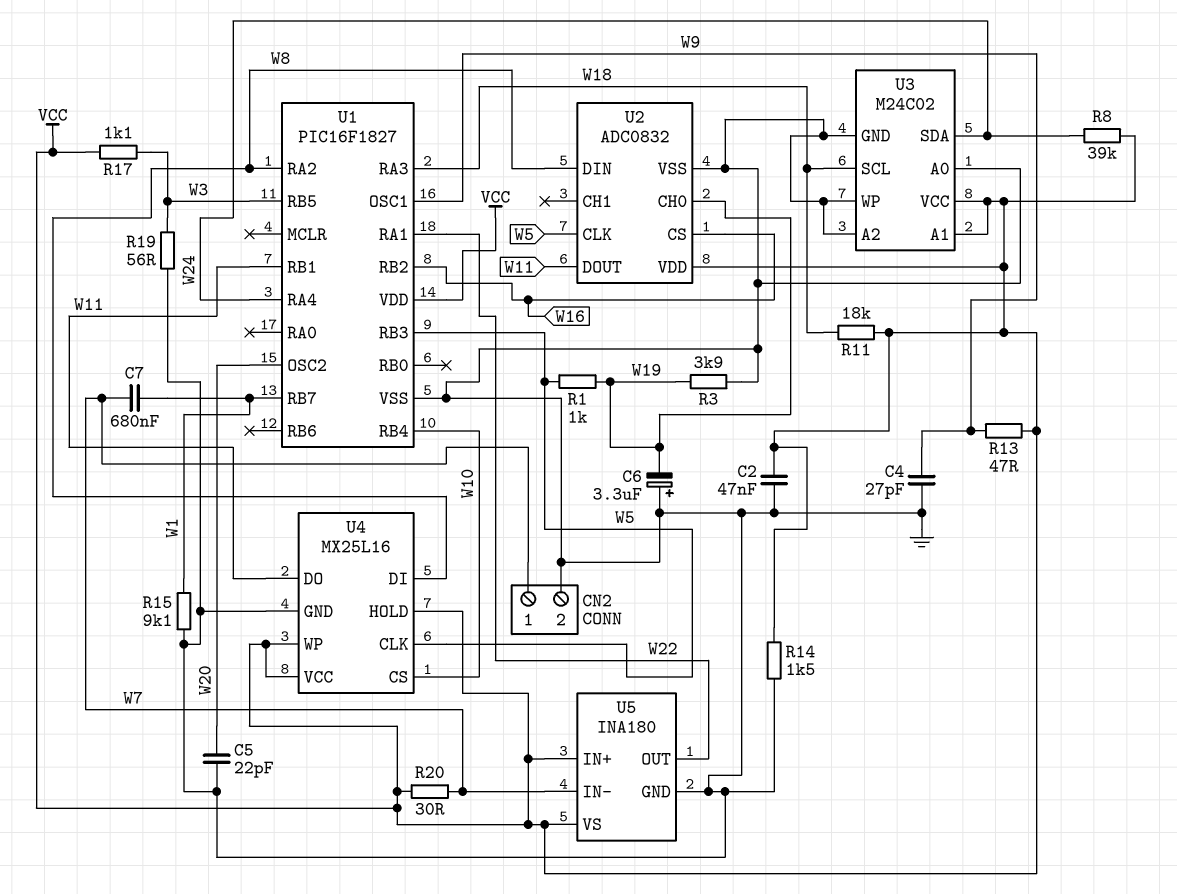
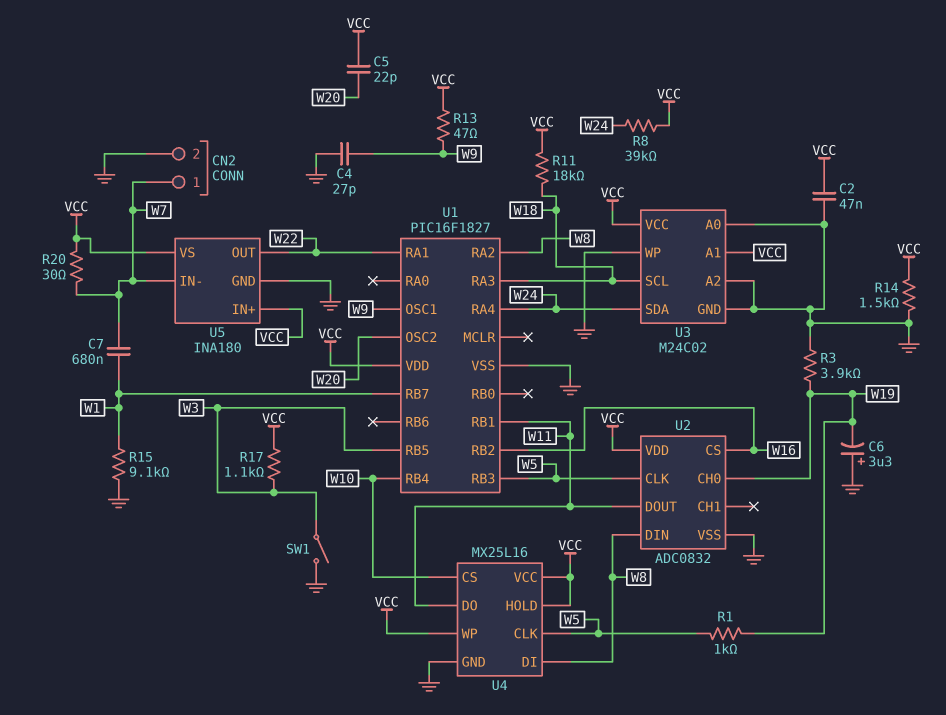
C5: 22pF (GND, W20) -> 22pF (VCC, W20)
R19: 56 (GND, W3) -> none
SW1: none -> switch (GND, W3)

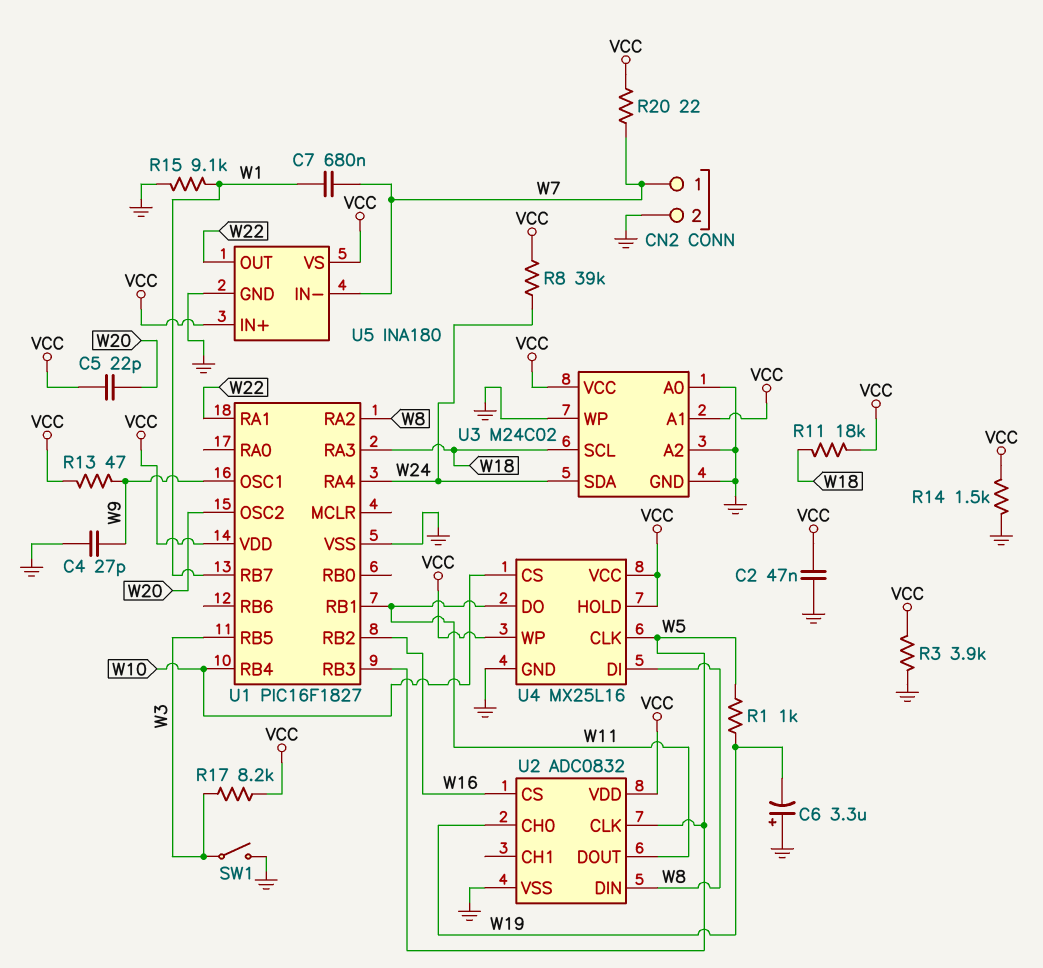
R3: 3.9k (GND, W19) -> 3.9k (GND, VCC)
R17: 1.1k (VCC, W3) -> 8.2k (VCC, W3)
R20: 30 (VCC, W7) -> 22 (VCC, W7)

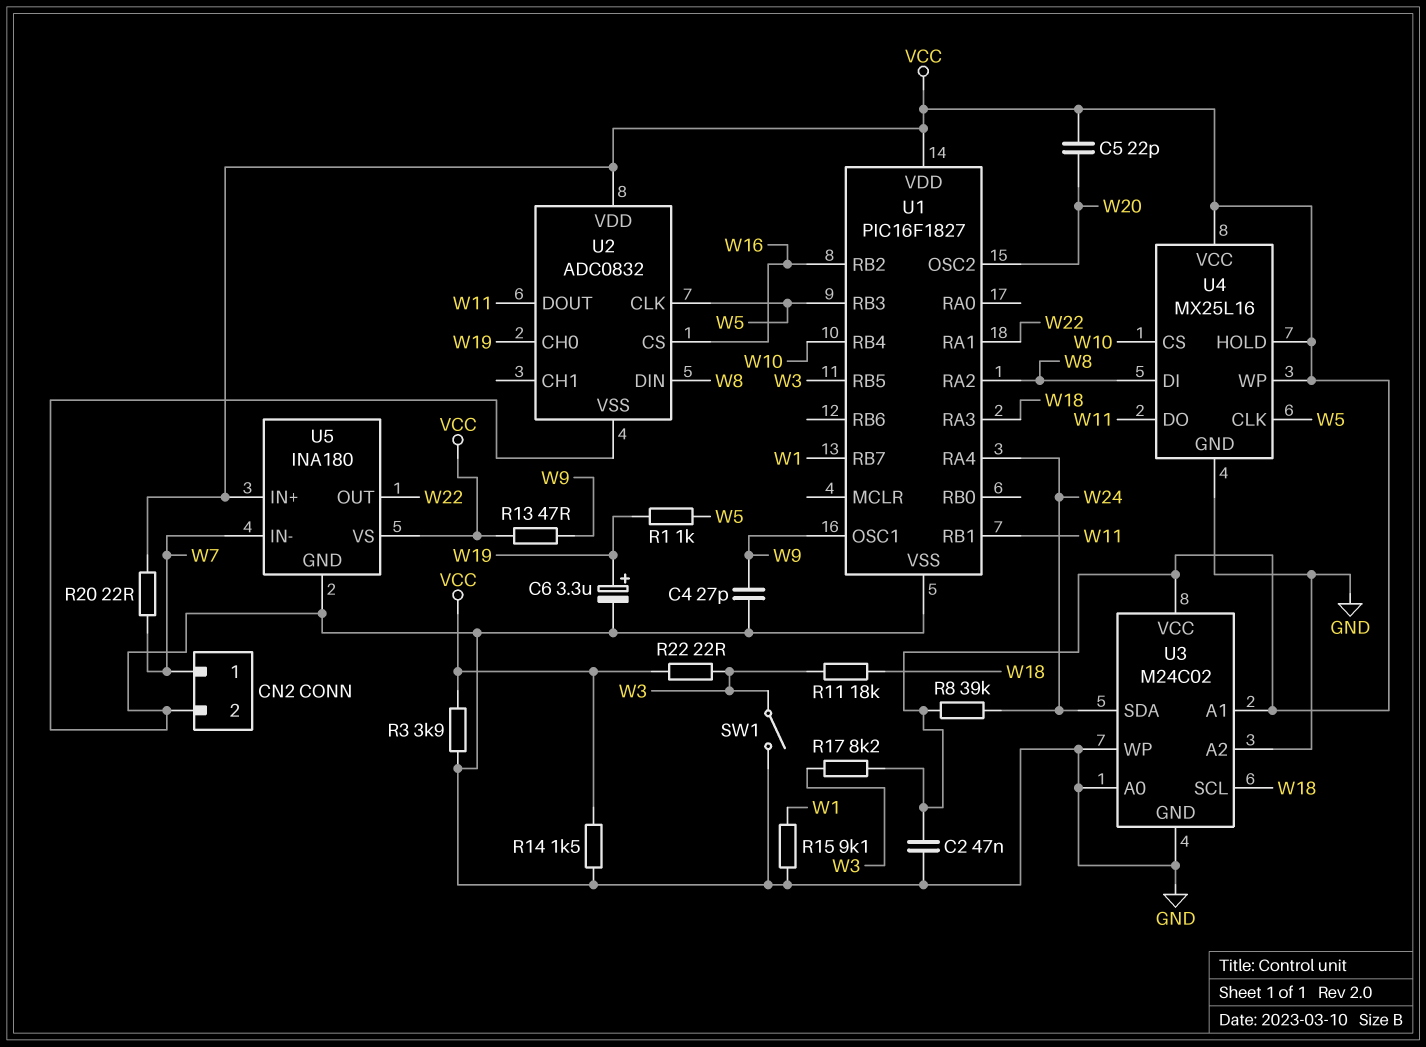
C6: 3.3uF (plus GND, minus W19) -> 3.3uF (plus W19, minus GND)
C7: 680nF (W1, W7) -> none
R11: 18k (VCC, W18) -> 18k (W3, W18)
R22: none -> 22 (VCC, W3)

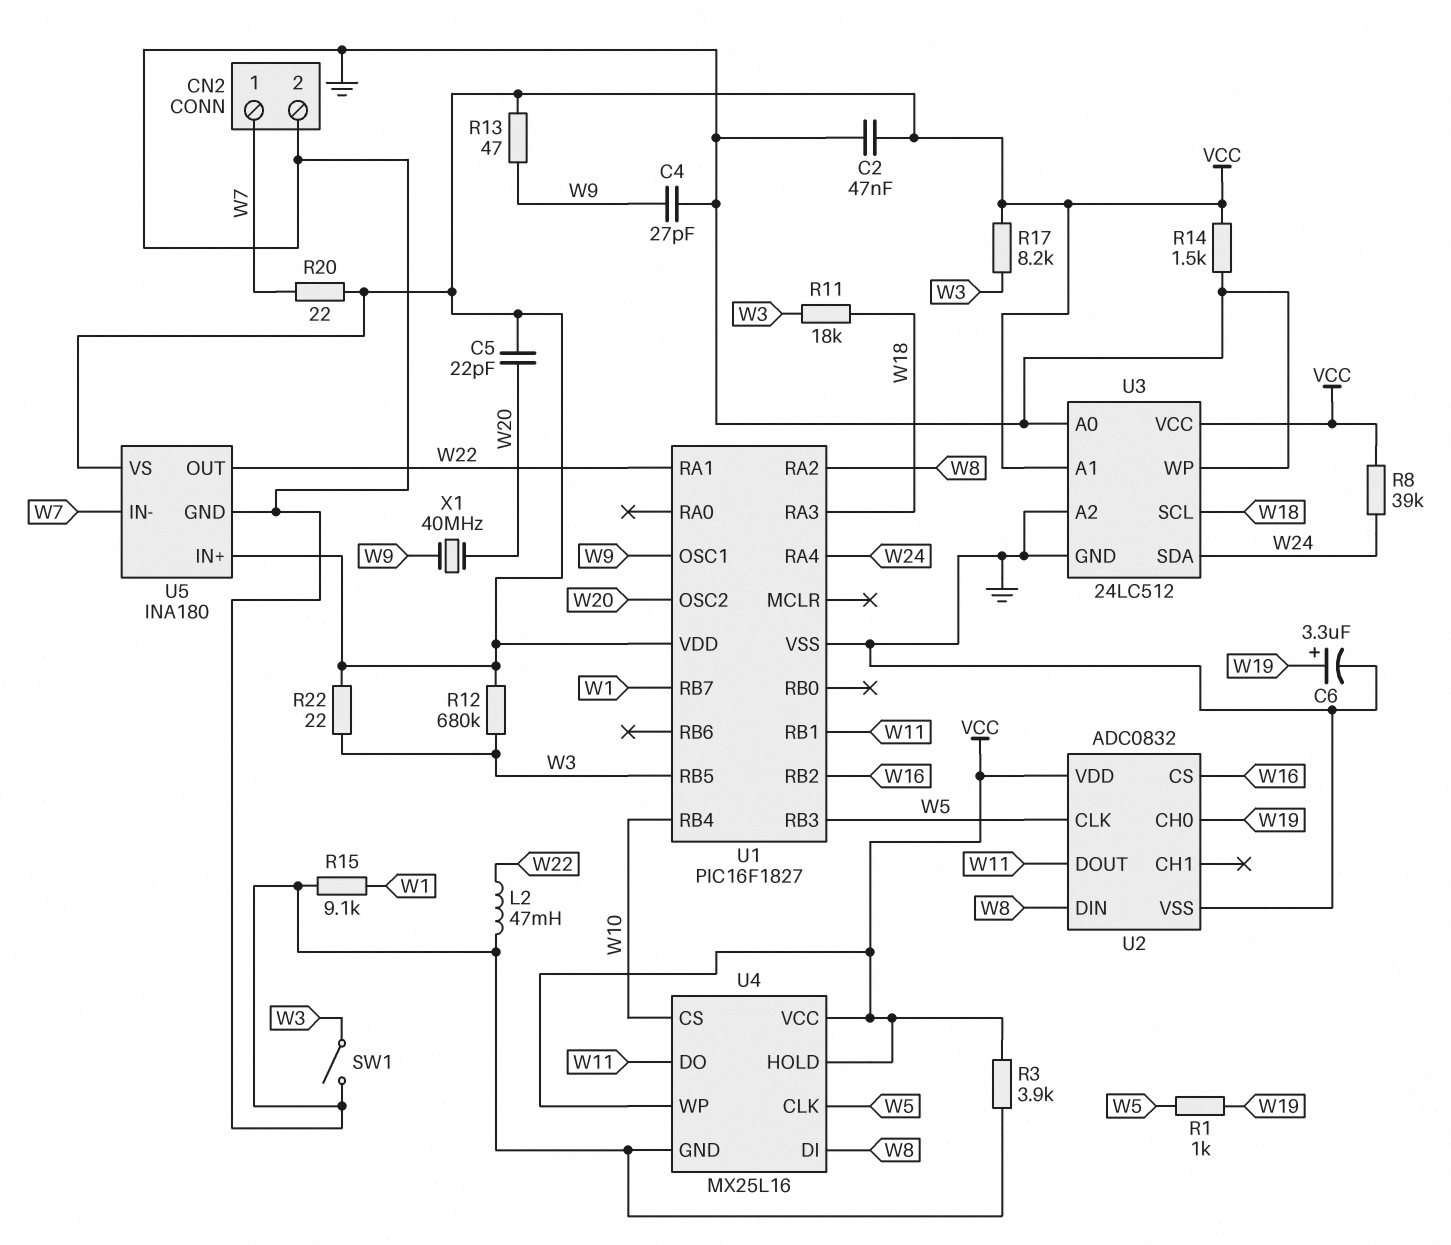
L2: none -> 47mH (GND, W22)
R12: none -> 680k (VCC, W3)
U3: M24C02 -> 24LC512
X1: none -> 40MHz (W9, W20)

